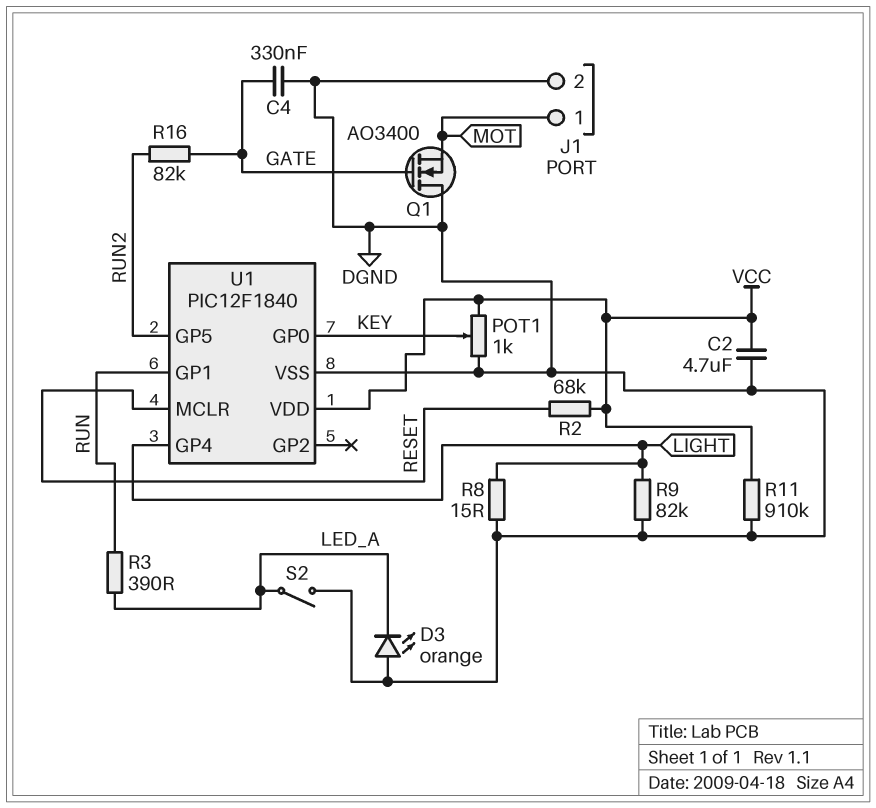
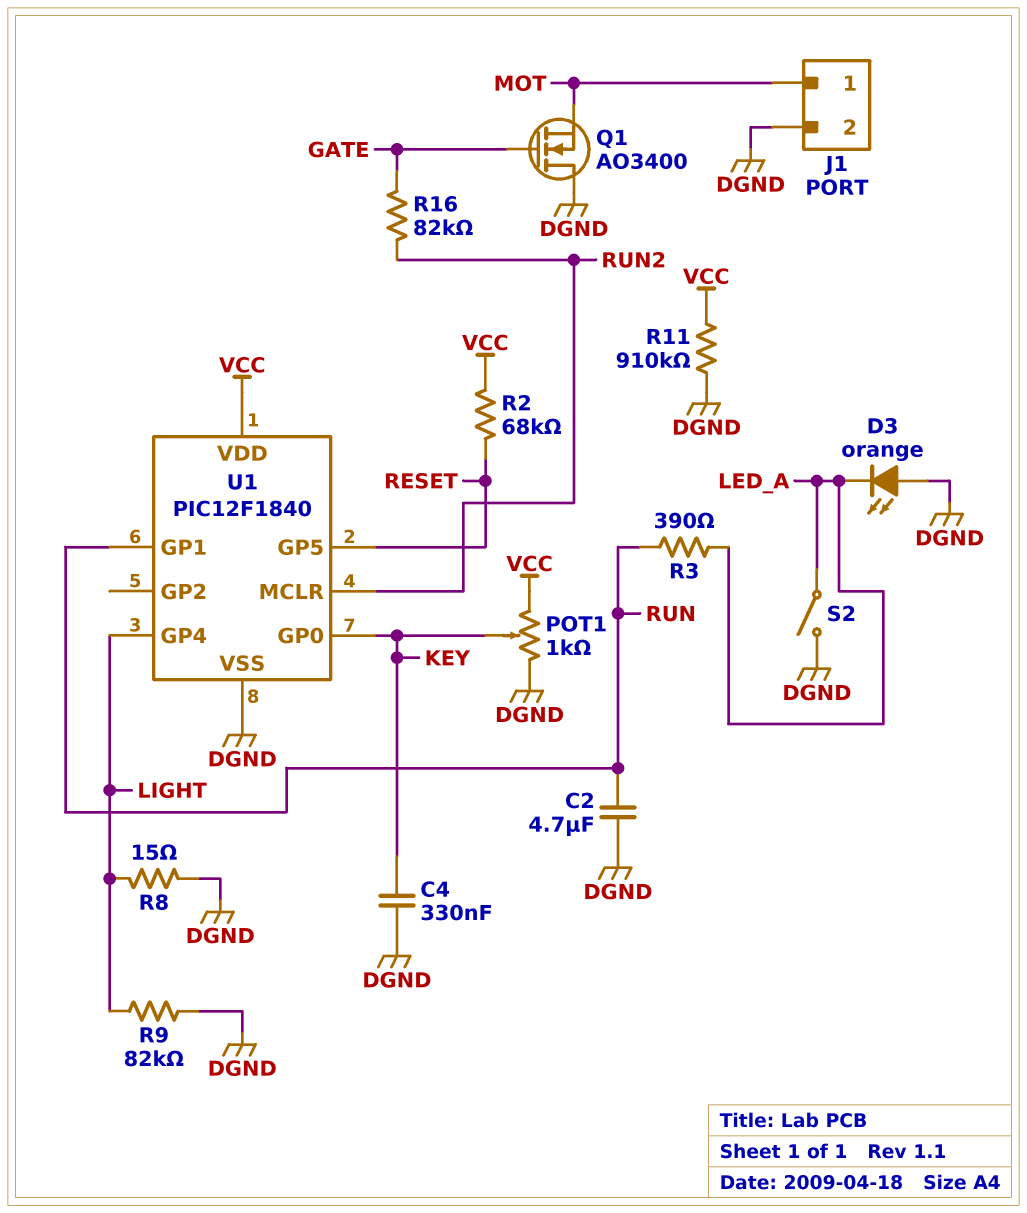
C2: 4.7uF (DGND, VCC) -> 4.7uF (DGND, RUN)
C4: 330nF (DGND, GATE) -> 330nF (DGND, KEY)
U1 pin GP5: RUN2 -> RESET
U1 pin MCLR: RESET -> RUN2

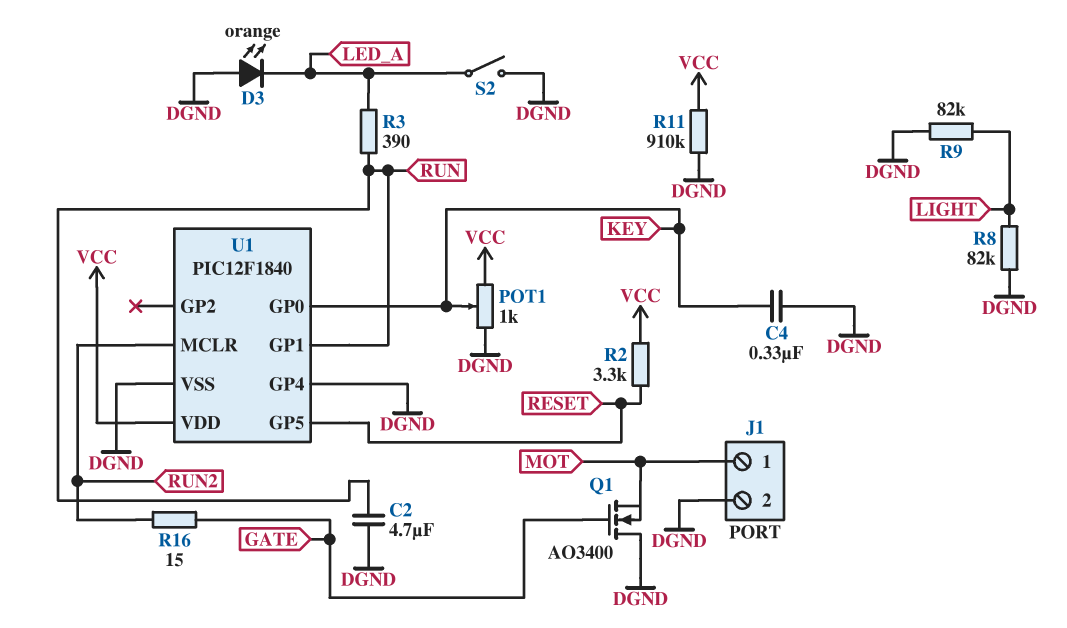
R2: 68k (RESET, VCC) -> 3.3k (RESET, VCC)
R8: 15 (DGND, LIGHT) -> 82k (DGND, LIGHT)
R16: 82k (GATE, RUN2) -> 15 (GATE, RUN2)
U1 pin GP4: LIGHT -> DGND

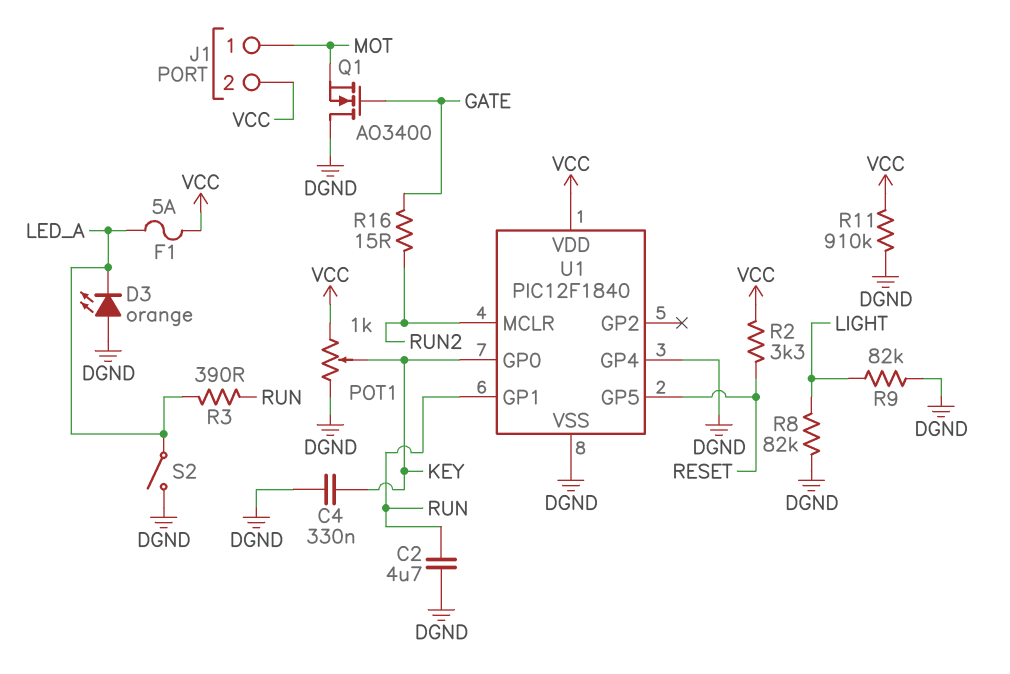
F1: none -> 5A (LED_A, VCC)
J1 pin 2: DGND -> VCC

